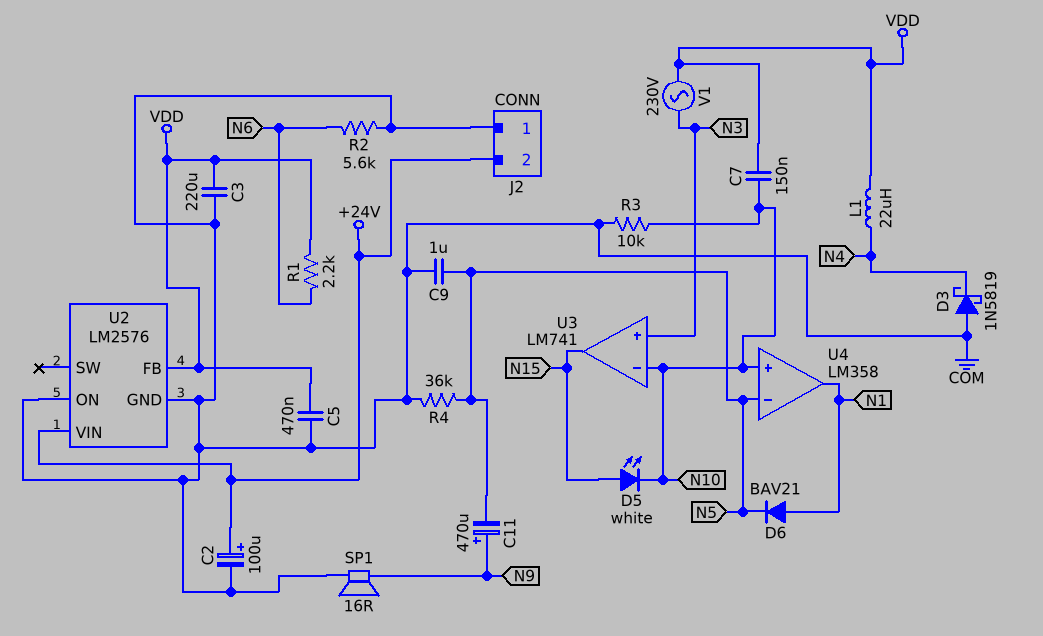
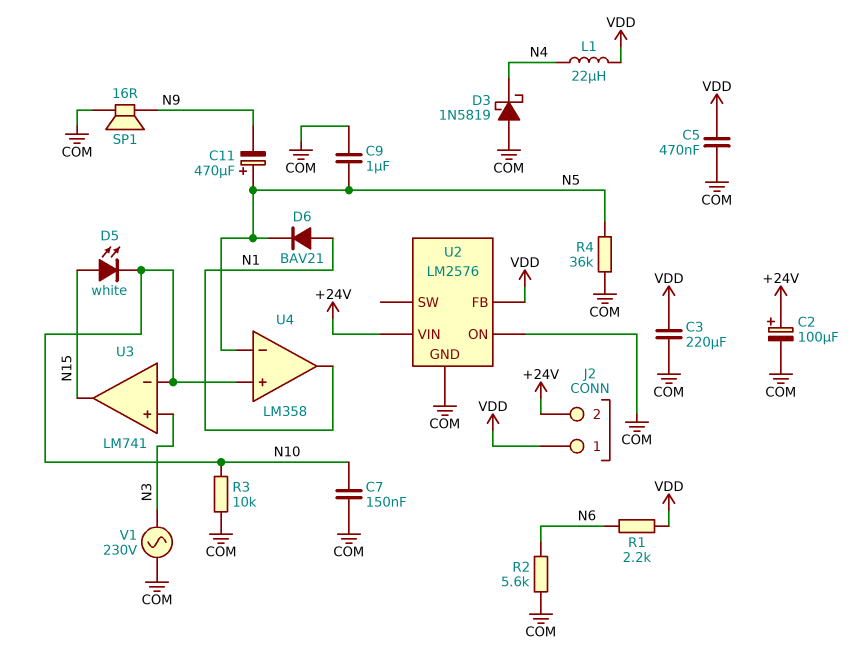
C7: 150nF (N10, VDD) -> 150nF (COM, N10)
C11: 470uF (plus N9, minus N5) -> 470uF (plus N5, minus N9)
J2 pin 1: COM -> VDD
V1: AC 230V (N3, VDD) -> AC 230V (COM, N3)

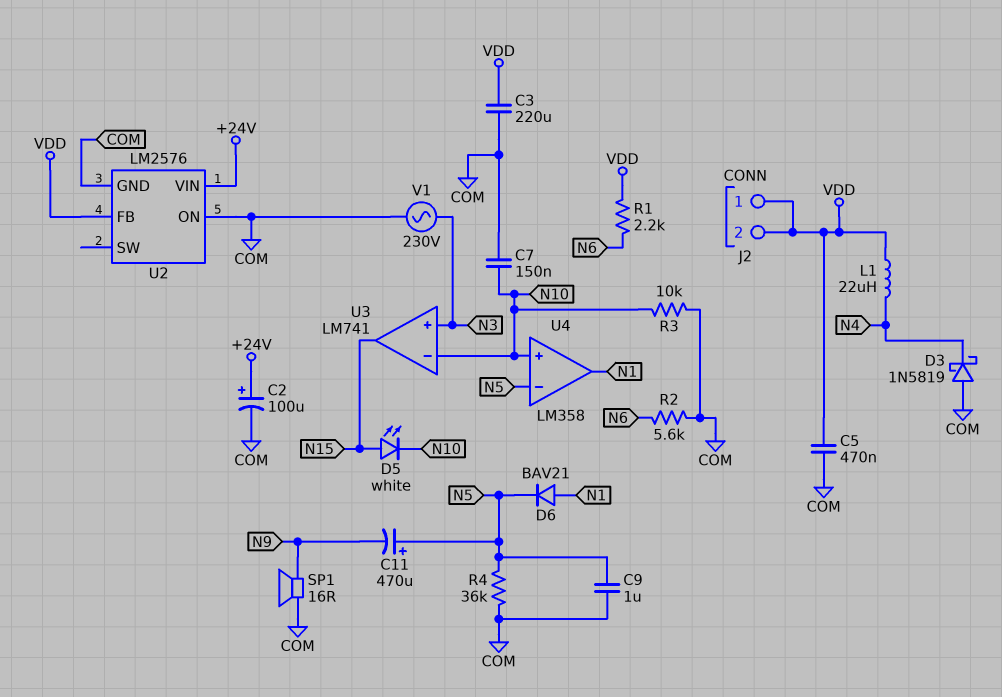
J2 pin 2: +24V -> VDD

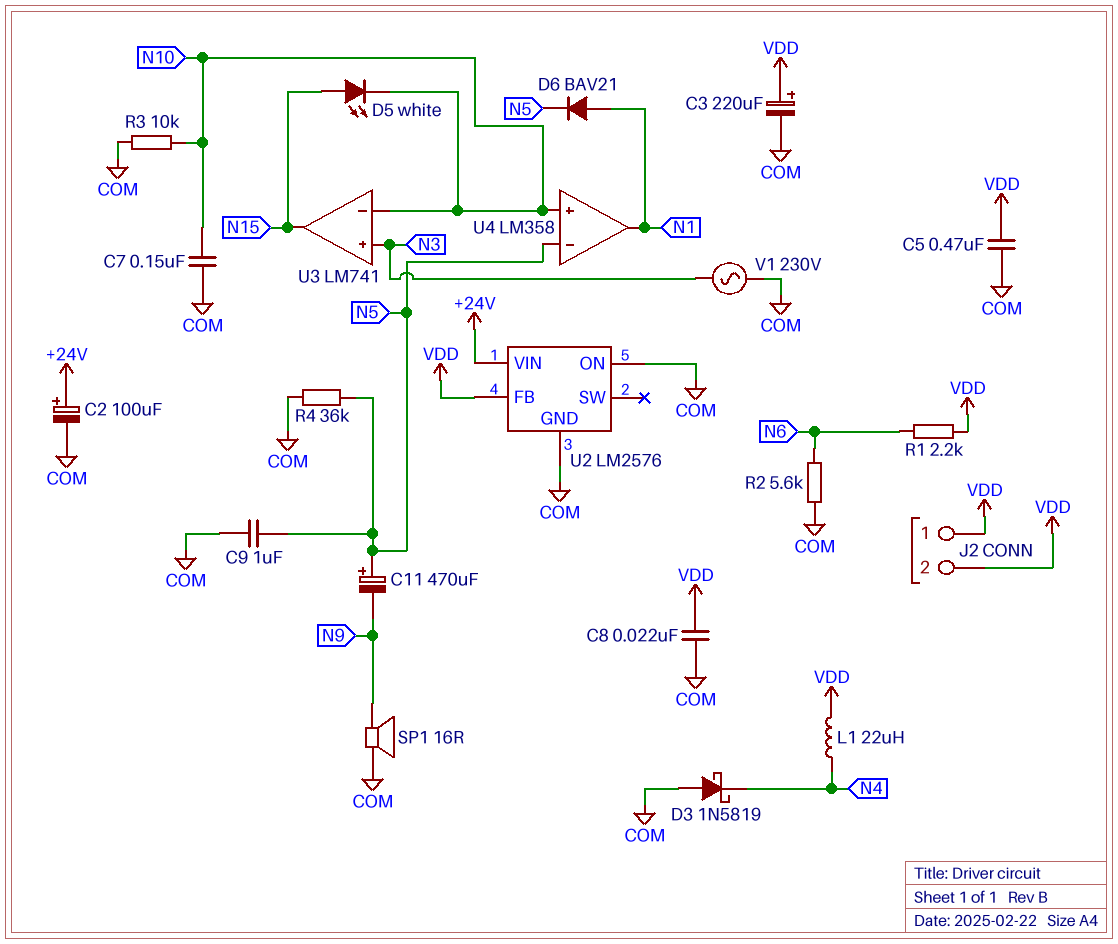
C3: 220uF (COM, VDD) -> 220uF (plus VDD, minus COM)
C8: none -> 22nF (COM, VDD)

